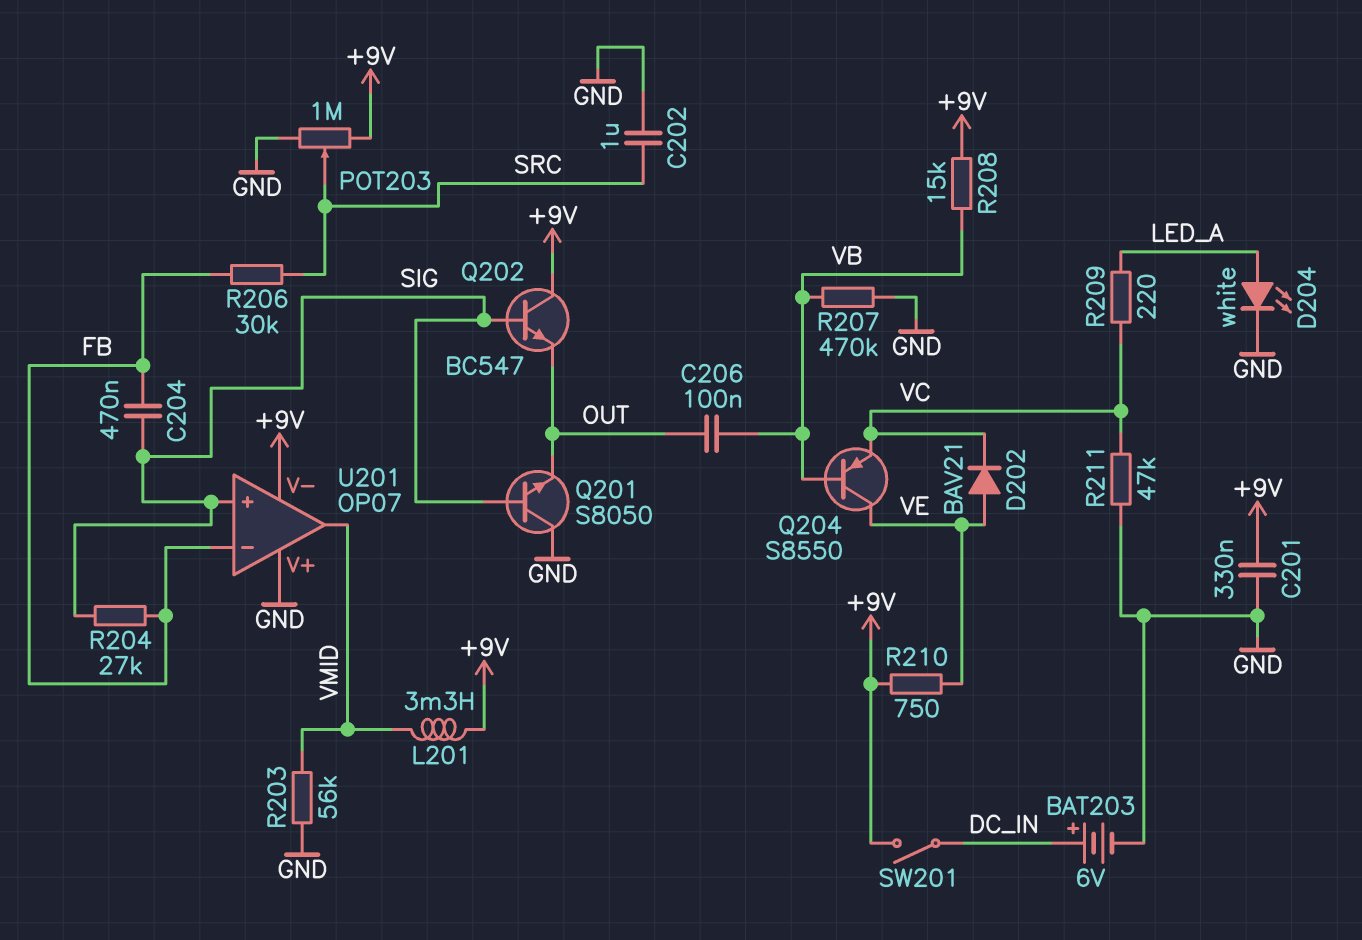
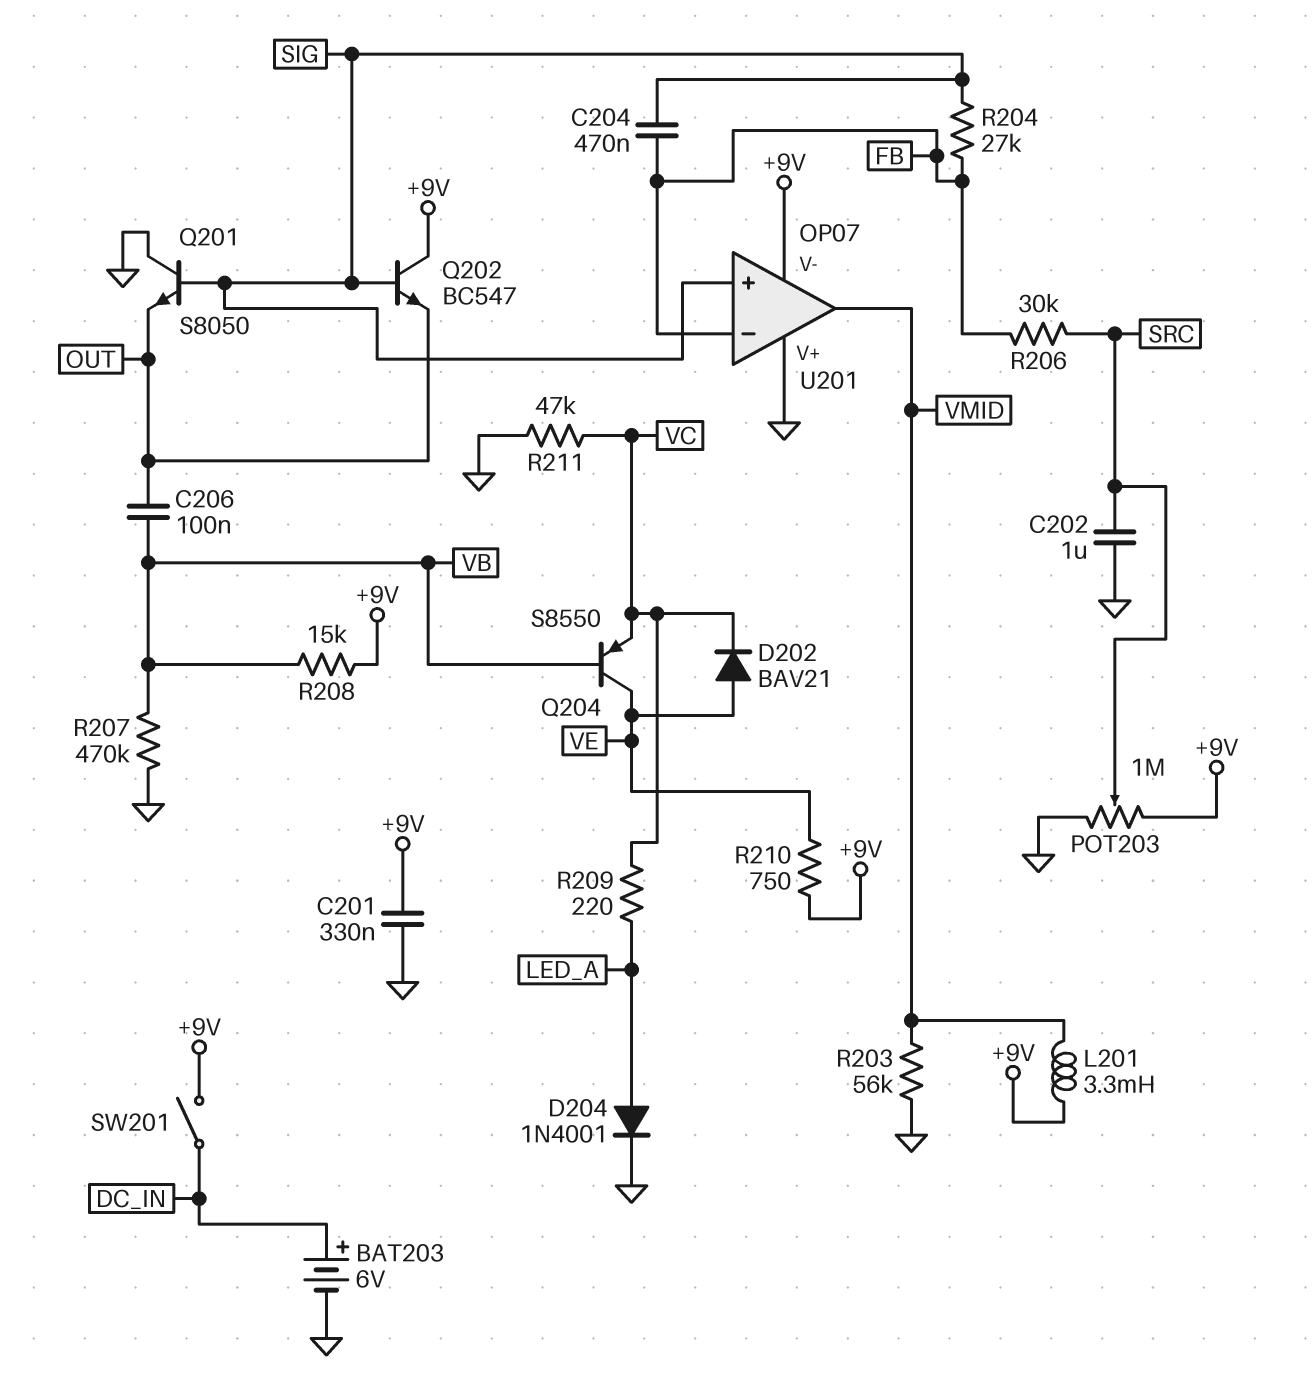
D204: LED white (A LED_A, K GND) -> diode 1N4001 (A LED_A, K GND)

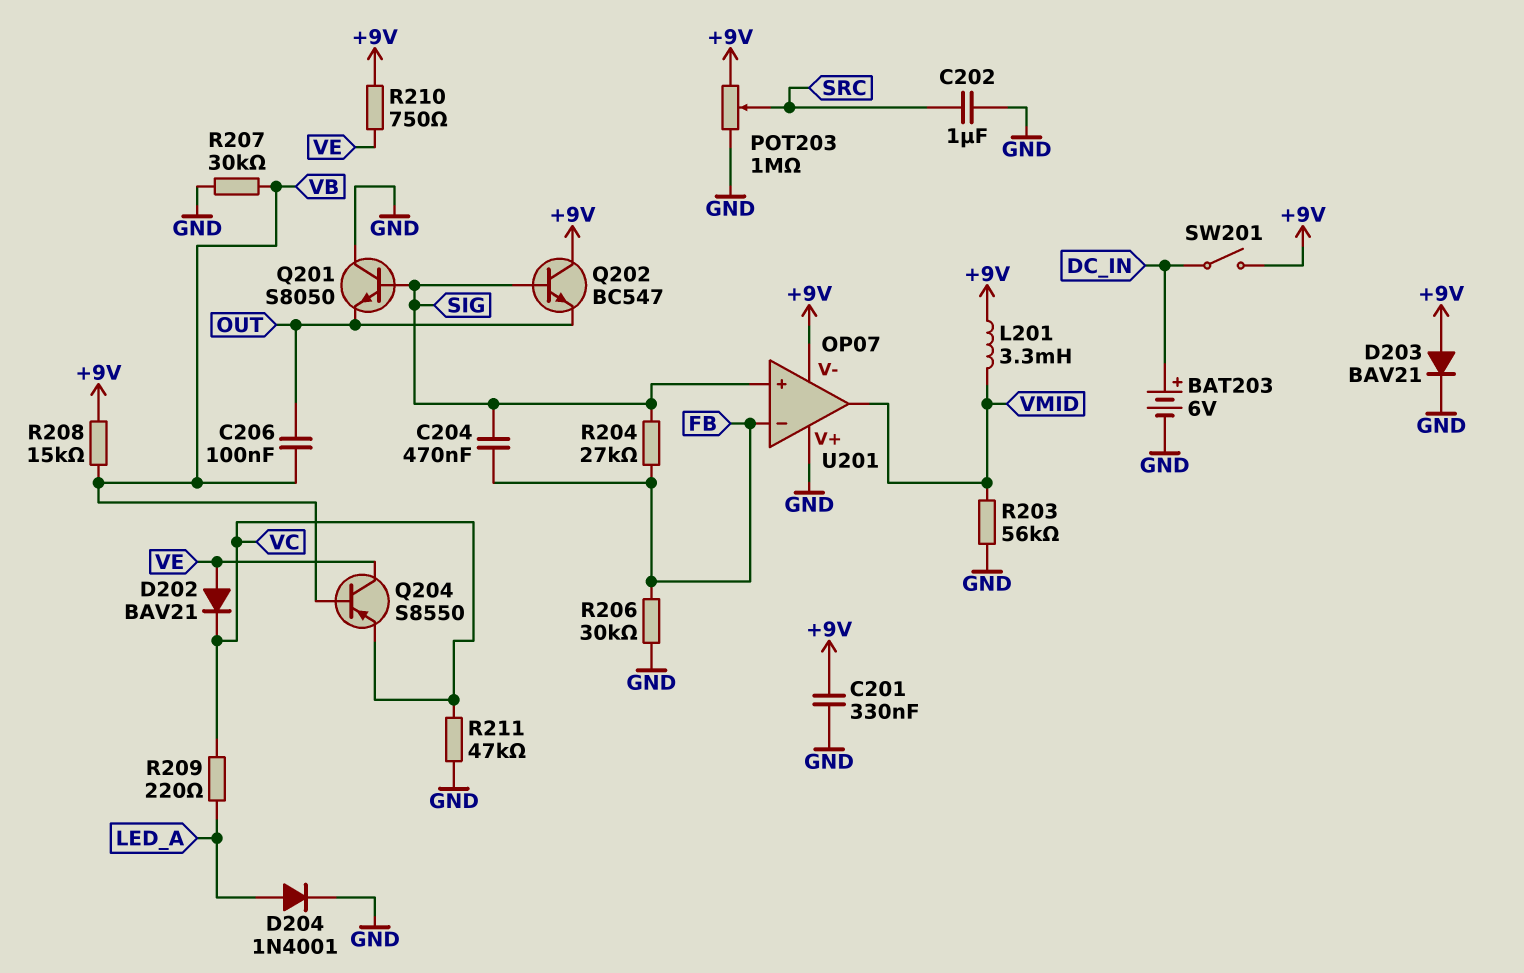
D203: none -> diode BAV21 (A +9V, K GND)
R206: 30k (FB, SRC) -> 30k (FB, GND)
R207: 470k (GND, VB) -> 30k (GND, VB)

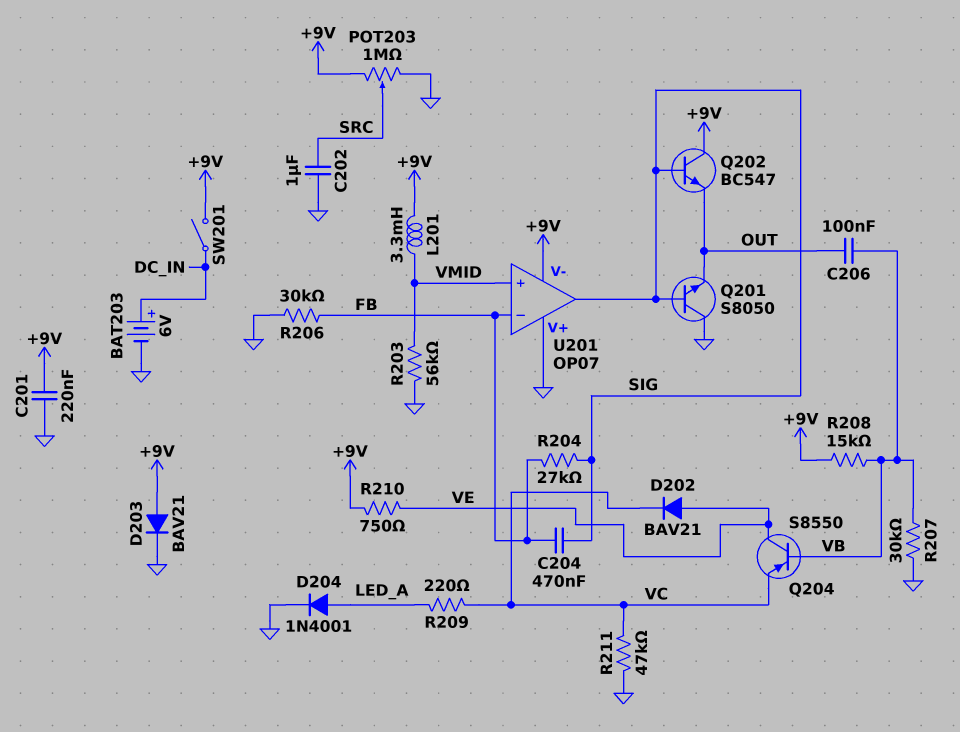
C201: 330nF (+9V, GND) -> 220nF (+9V, GND)
U201 pin in+: SIG -> VMID
U201 pin out: VMID -> SIG

